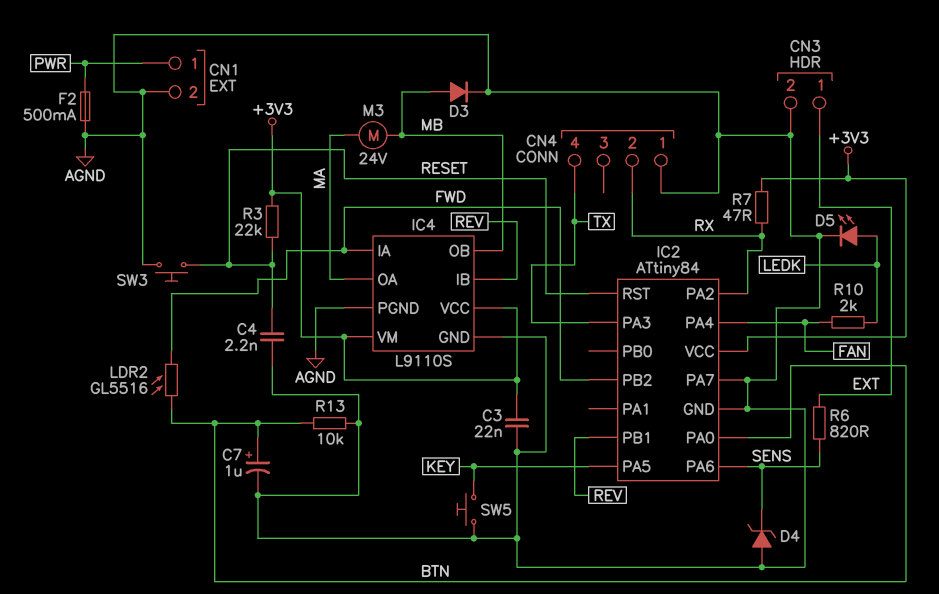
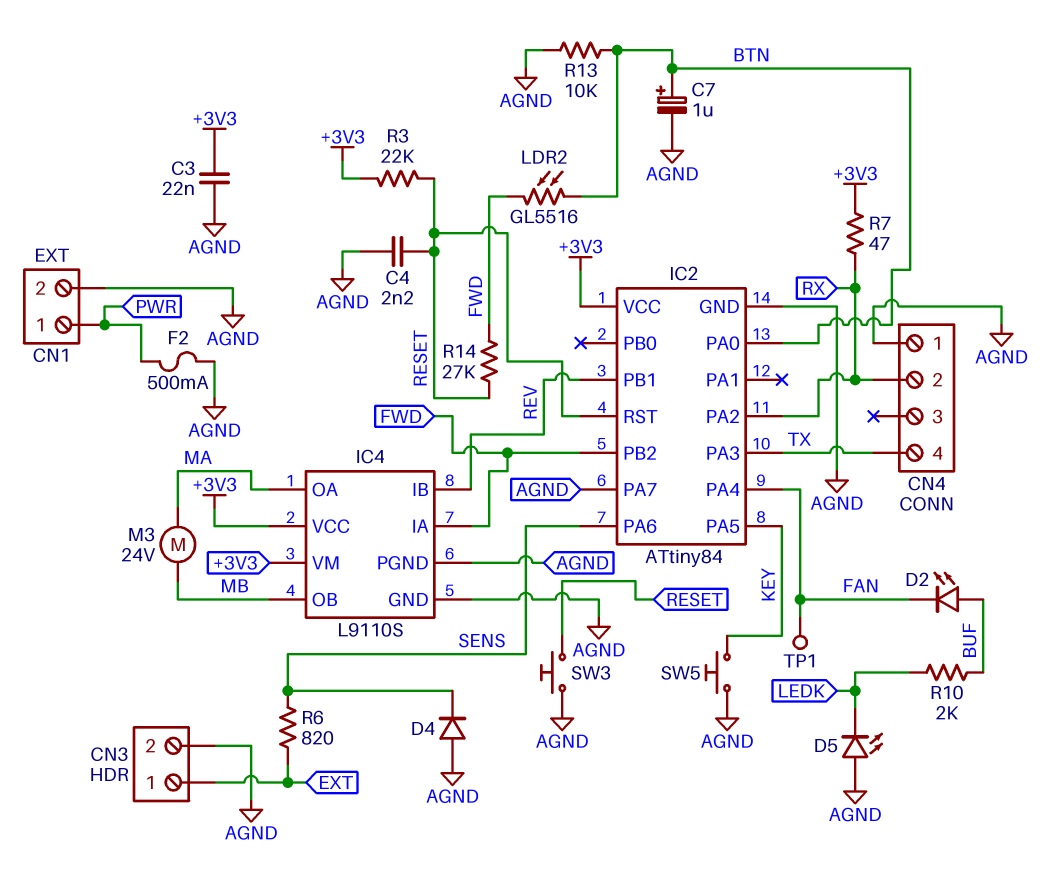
D2: none -> LED (A BUF, K FAN)
D3: diode (A MB, K AGND) -> none
D4: zener (A AGND, K SENS) -> diode (A AGND, K SENS)
D5: LED (A LEDK, K AGND) -> LED (A AGND, K LEDK)
R10: 2k (FAN, LEDK) -> 2k (BUF, LEDK)
R14: none -> 27k (FWD, RESET)
TP1: none -> test point (FAN)

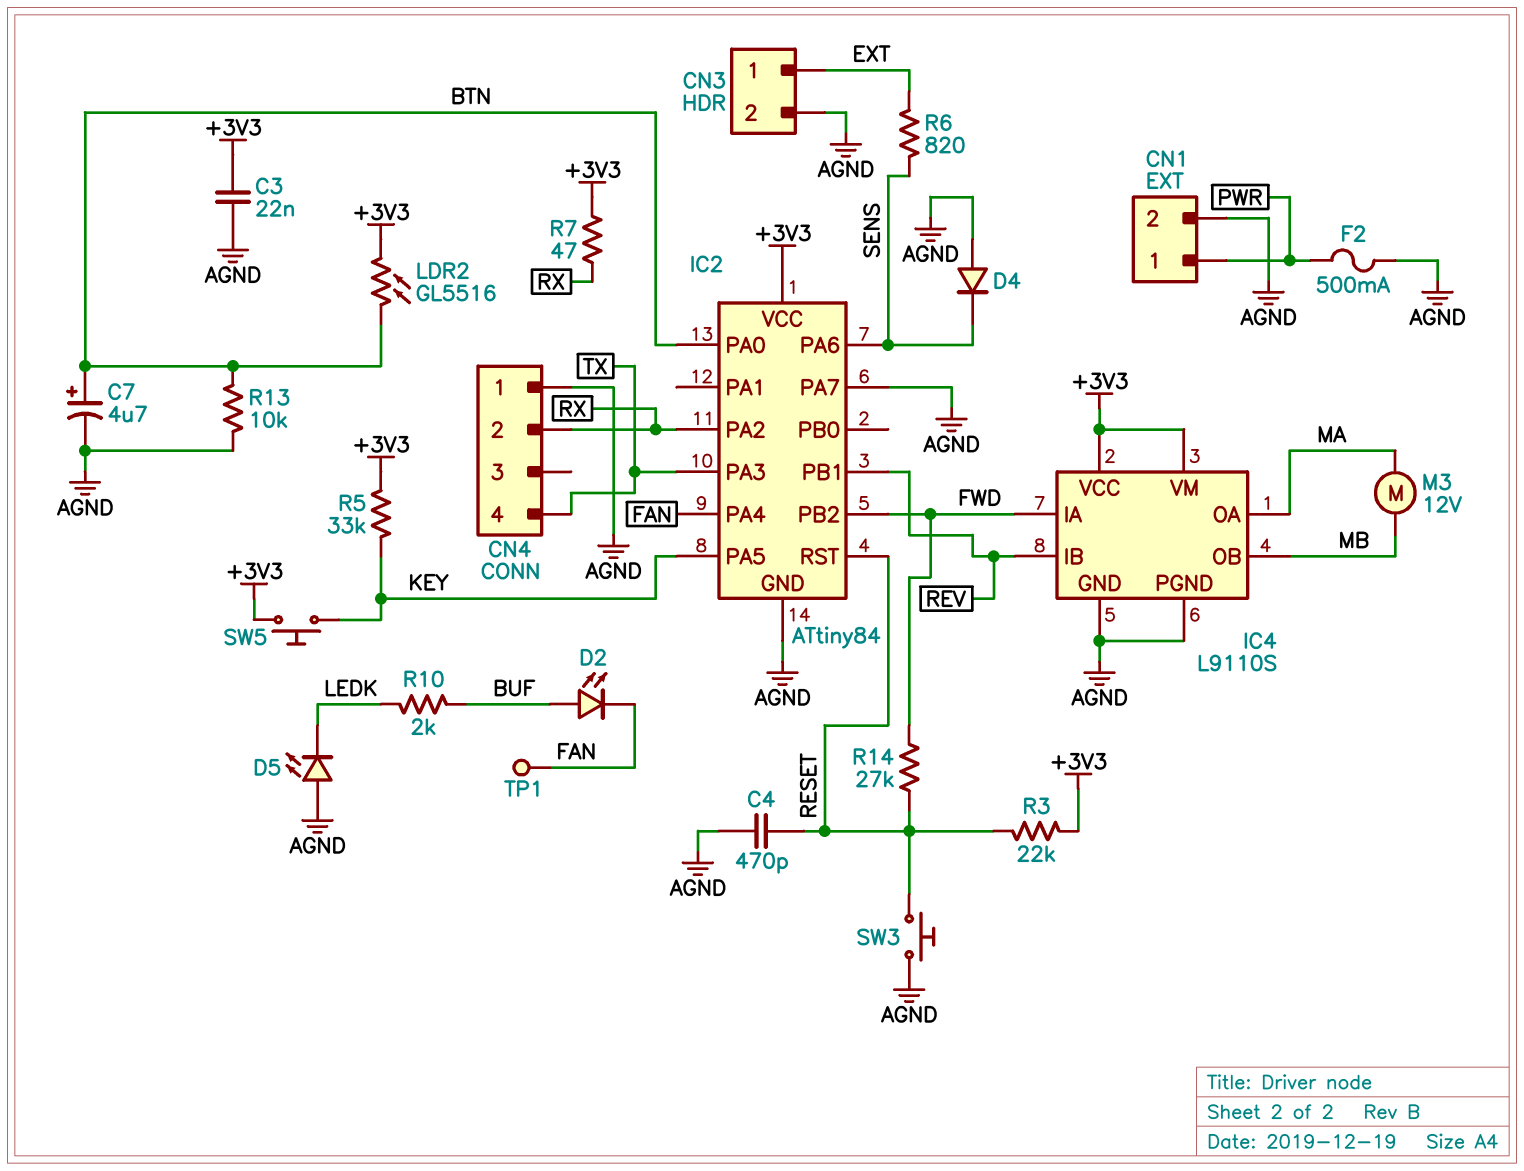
C4: 2.2nF (AGND, RESET) -> 470pF (AGND, RESET)
C7: 1uF (plus BTN, minus AGND) -> 4.7uF (plus BTN, minus AGND)
LDR2: GL5516 (BTN, FWD) -> GL5516 (+3V3, BTN)
M3: motor 24V (MA, MB) -> motor 12V (MA, MB)
R5: none -> 33k (+3V3, KEY)
SW5: button (AGND, KEY) -> button (+3V3, KEY)

